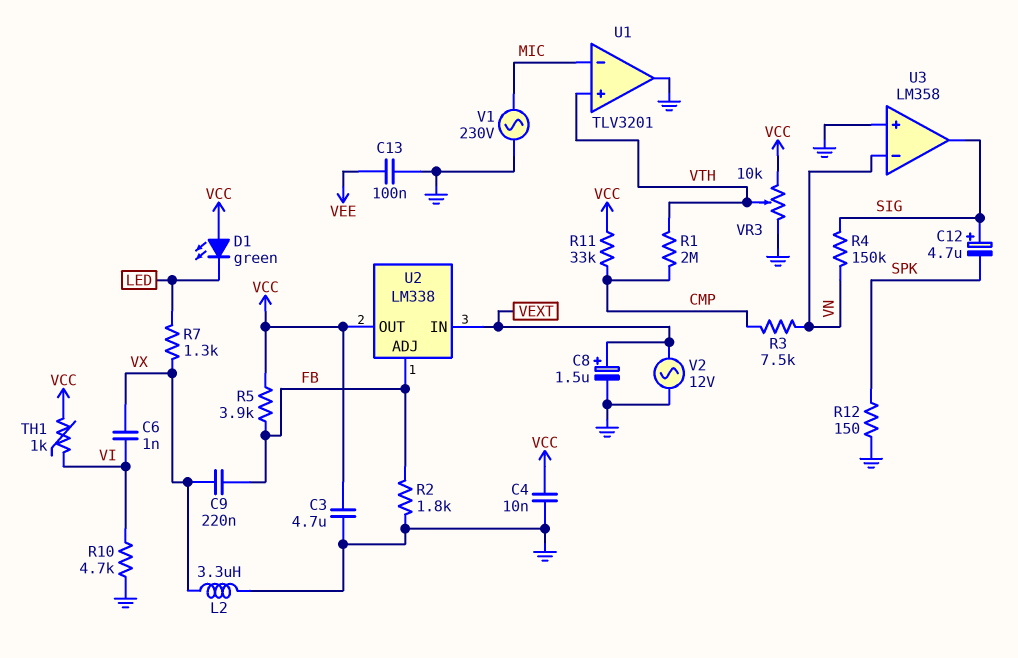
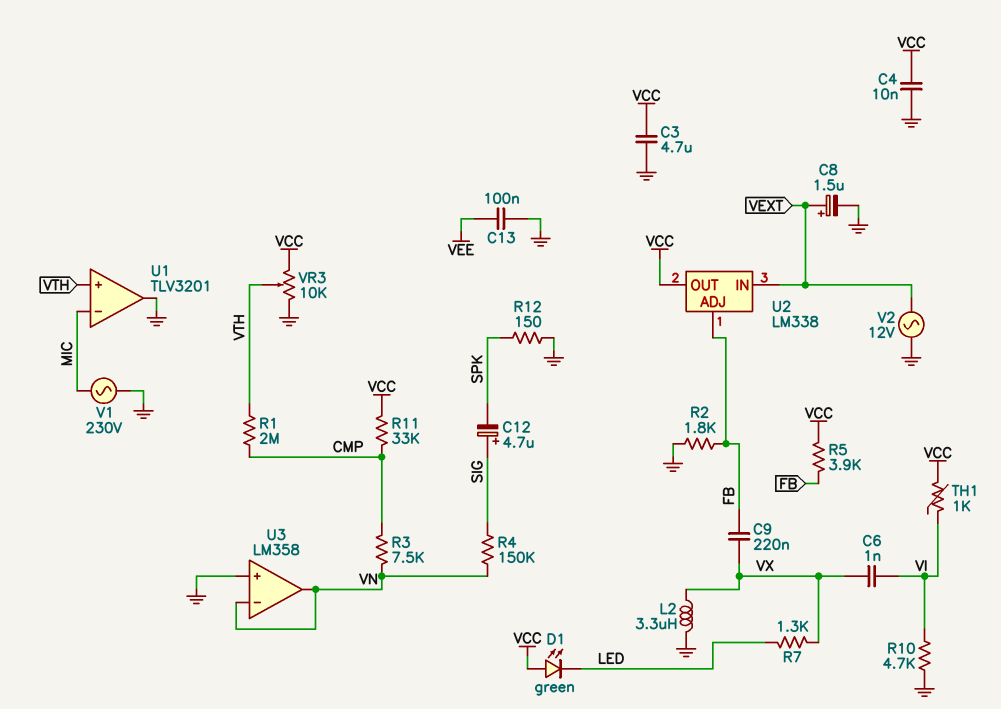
U3 pin out: SIG -> VN

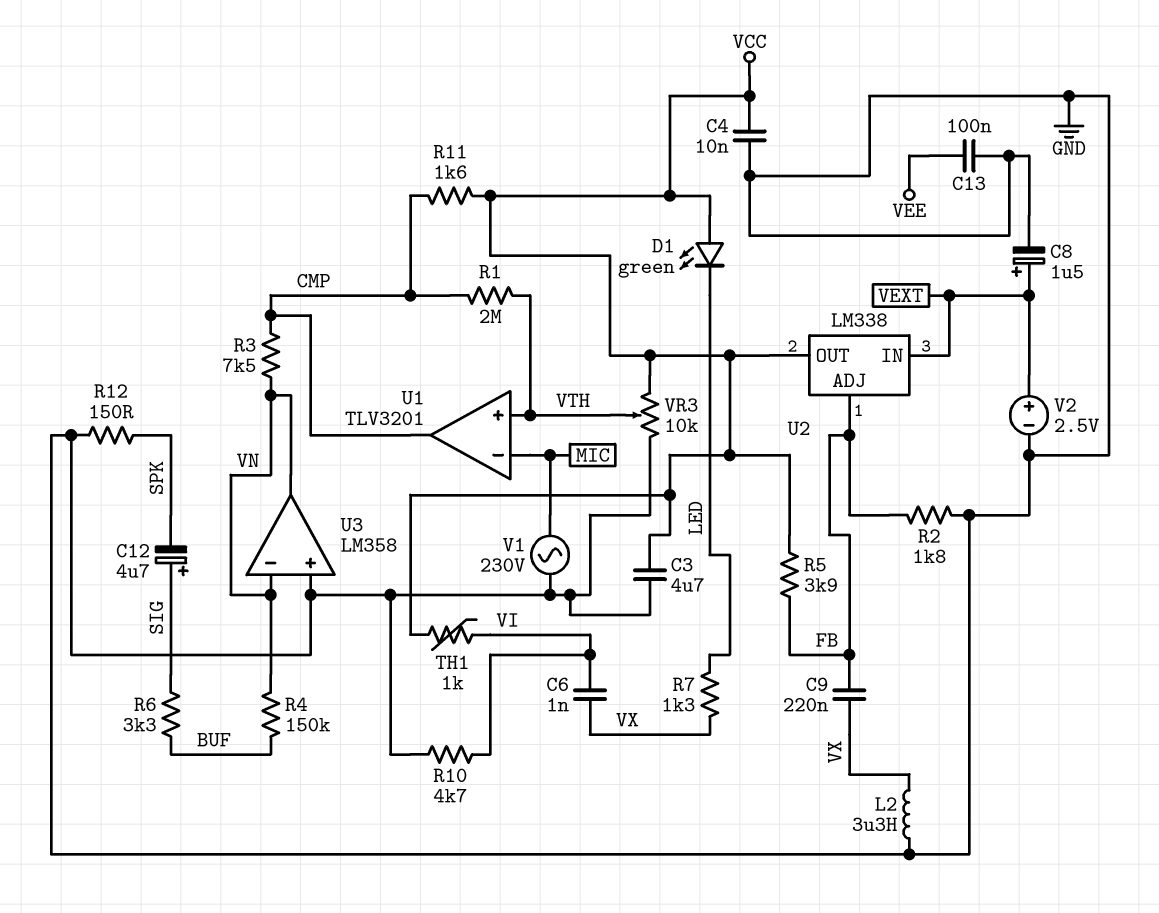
R4: 150k (SIG, VN) -> 150k (BUF, VN)
R6: none -> 3.3k (BUF, SIG)
R11: 33k (CMP, VCC) -> 1.6k (CMP, VCC)
U1 pin out: GND -> CMP
V2: AC 12V (GND, VEXT) -> 2.5V (plus VEXT, minus GND)

